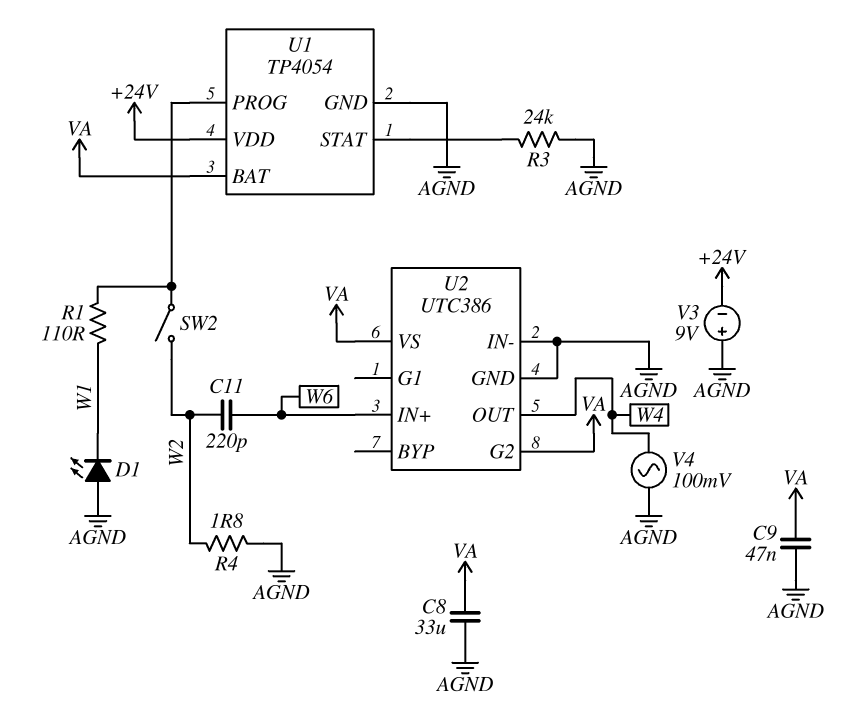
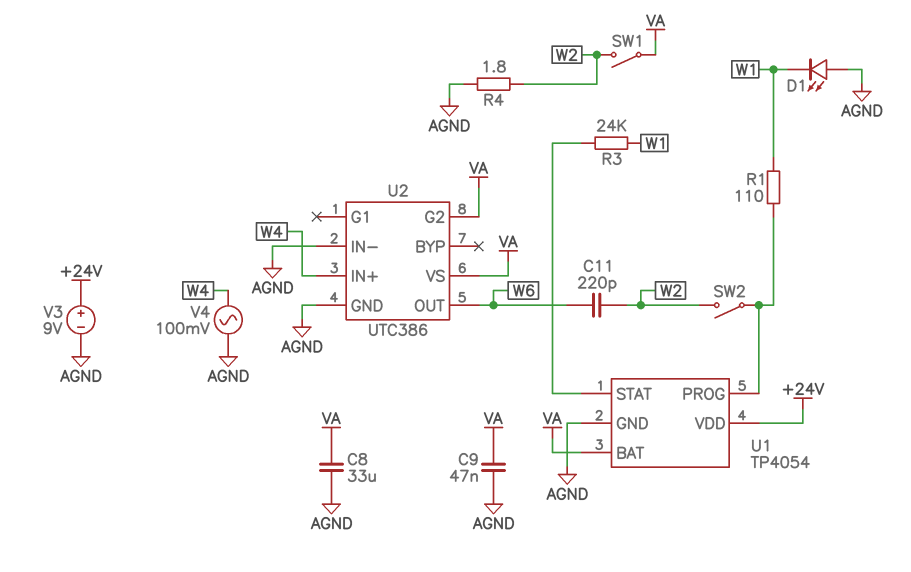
R3: 24k (AGND, U1/STAT) -> 24k (U1/STAT, W1)
SW1: none -> switch (VA, W2)
U2 pin IN+: W6 -> W4
U2 pin OUT: W4 -> W6
V3: 9V (plus AGND, minus +24V) -> 9V (plus +24V, minus AGND)

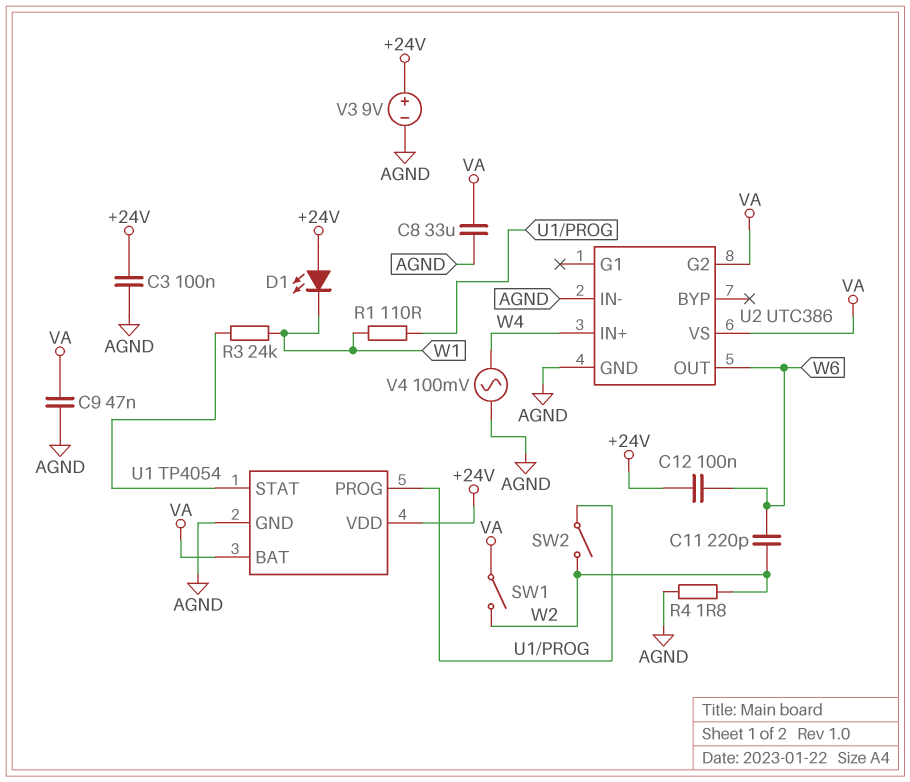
C3: none -> 100nF (+24V, AGND)
C12: none -> 100nF (+24V, W6)
D1: LED (A AGND, K W1) -> LED (A +24V, K W1)

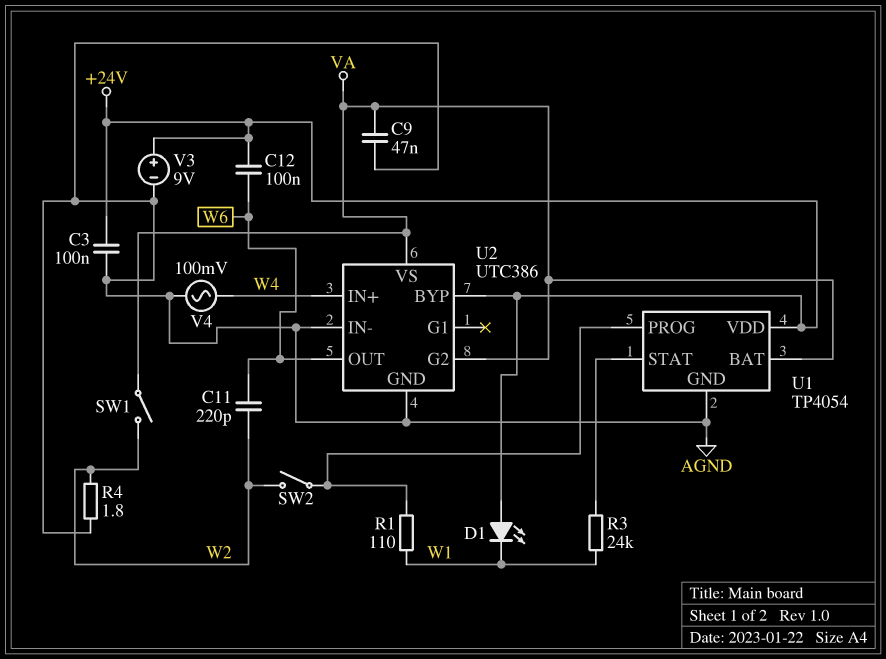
C8: 33uF (AGND, VA) -> none
U2 pin BYP: none -> +24V

